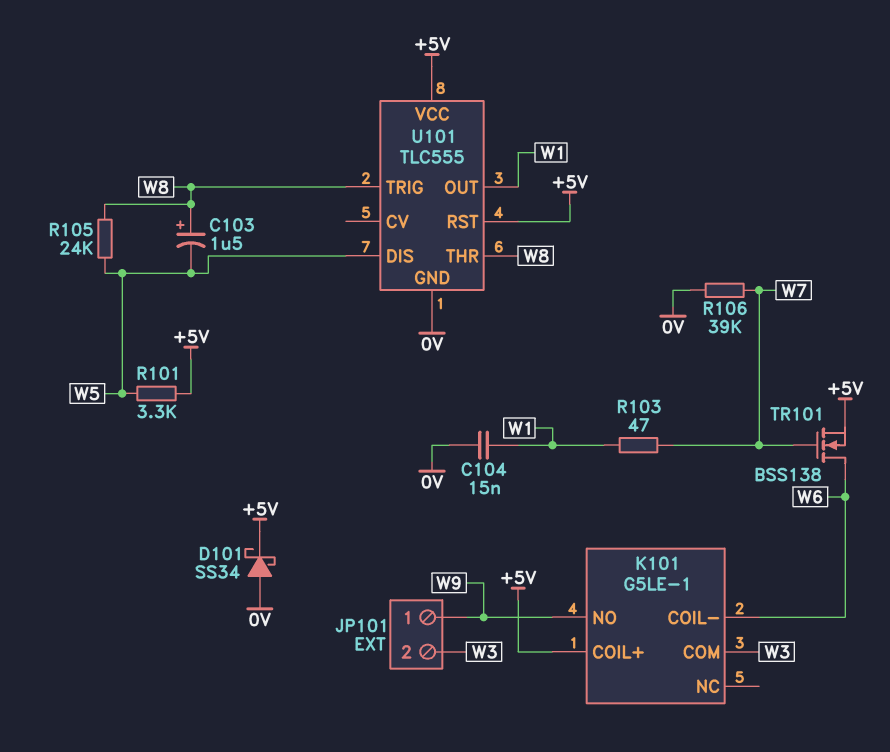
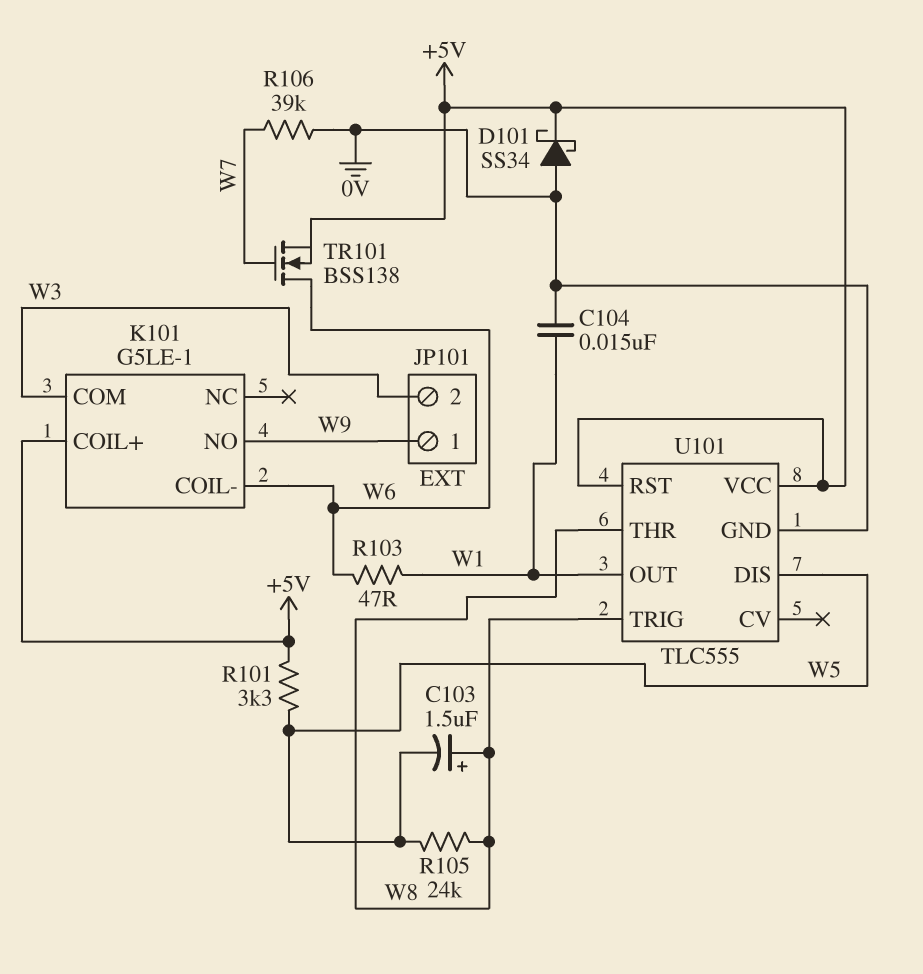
R103: 47 (W1, W7) -> 47 (W1, W6)

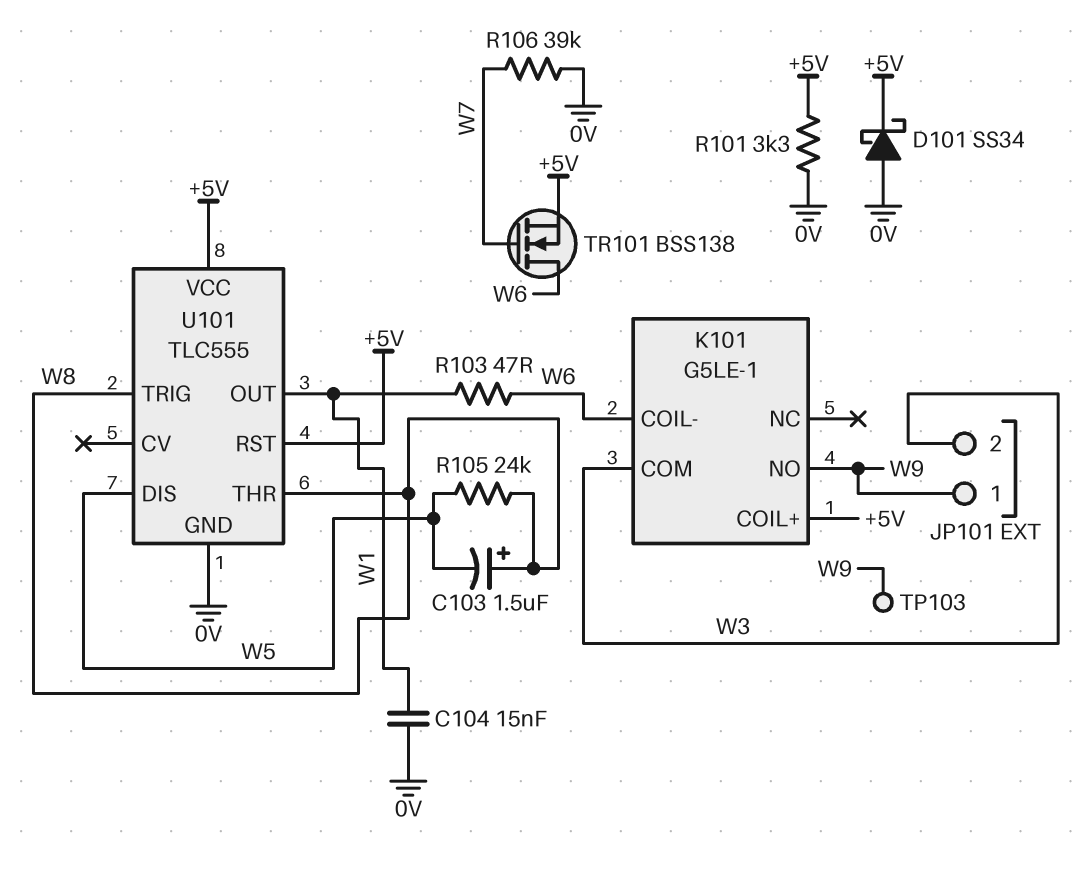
R101: 3.3k (+5V, W5) -> 3.3k (+5V, 0V)
TP103: none -> test point (W9)

